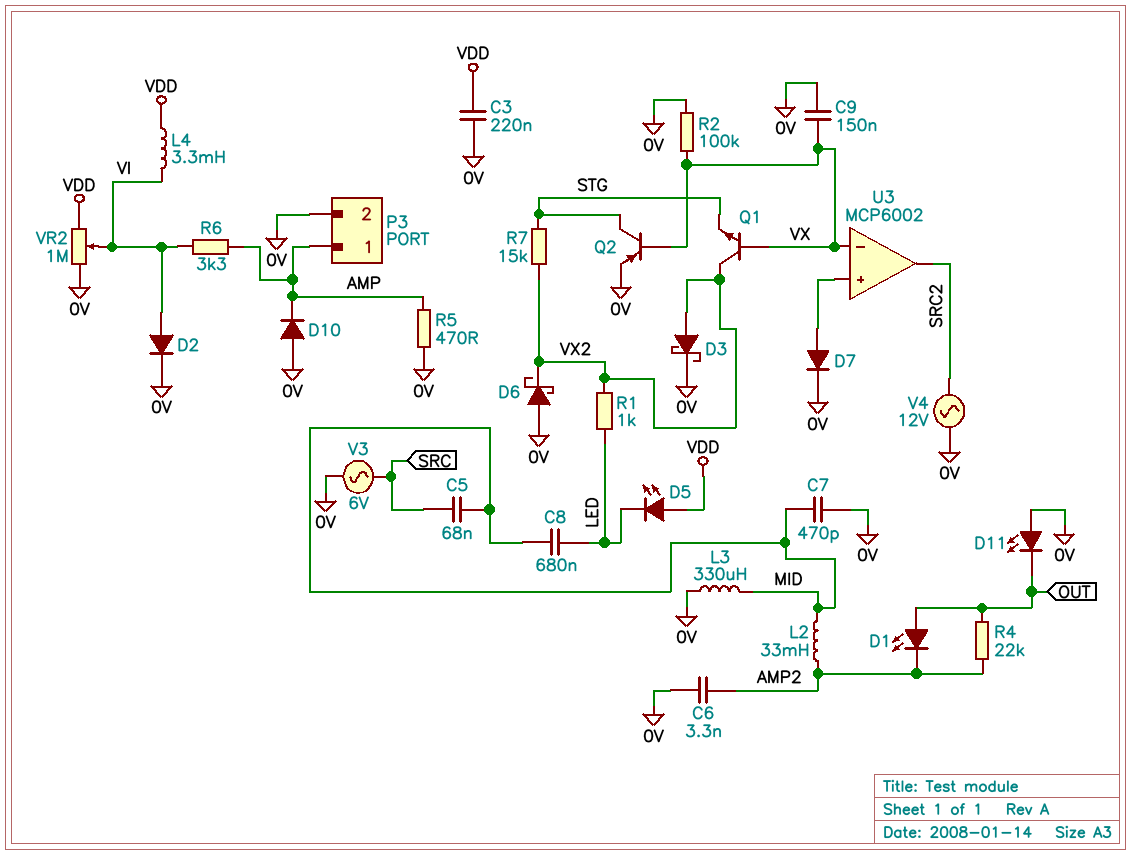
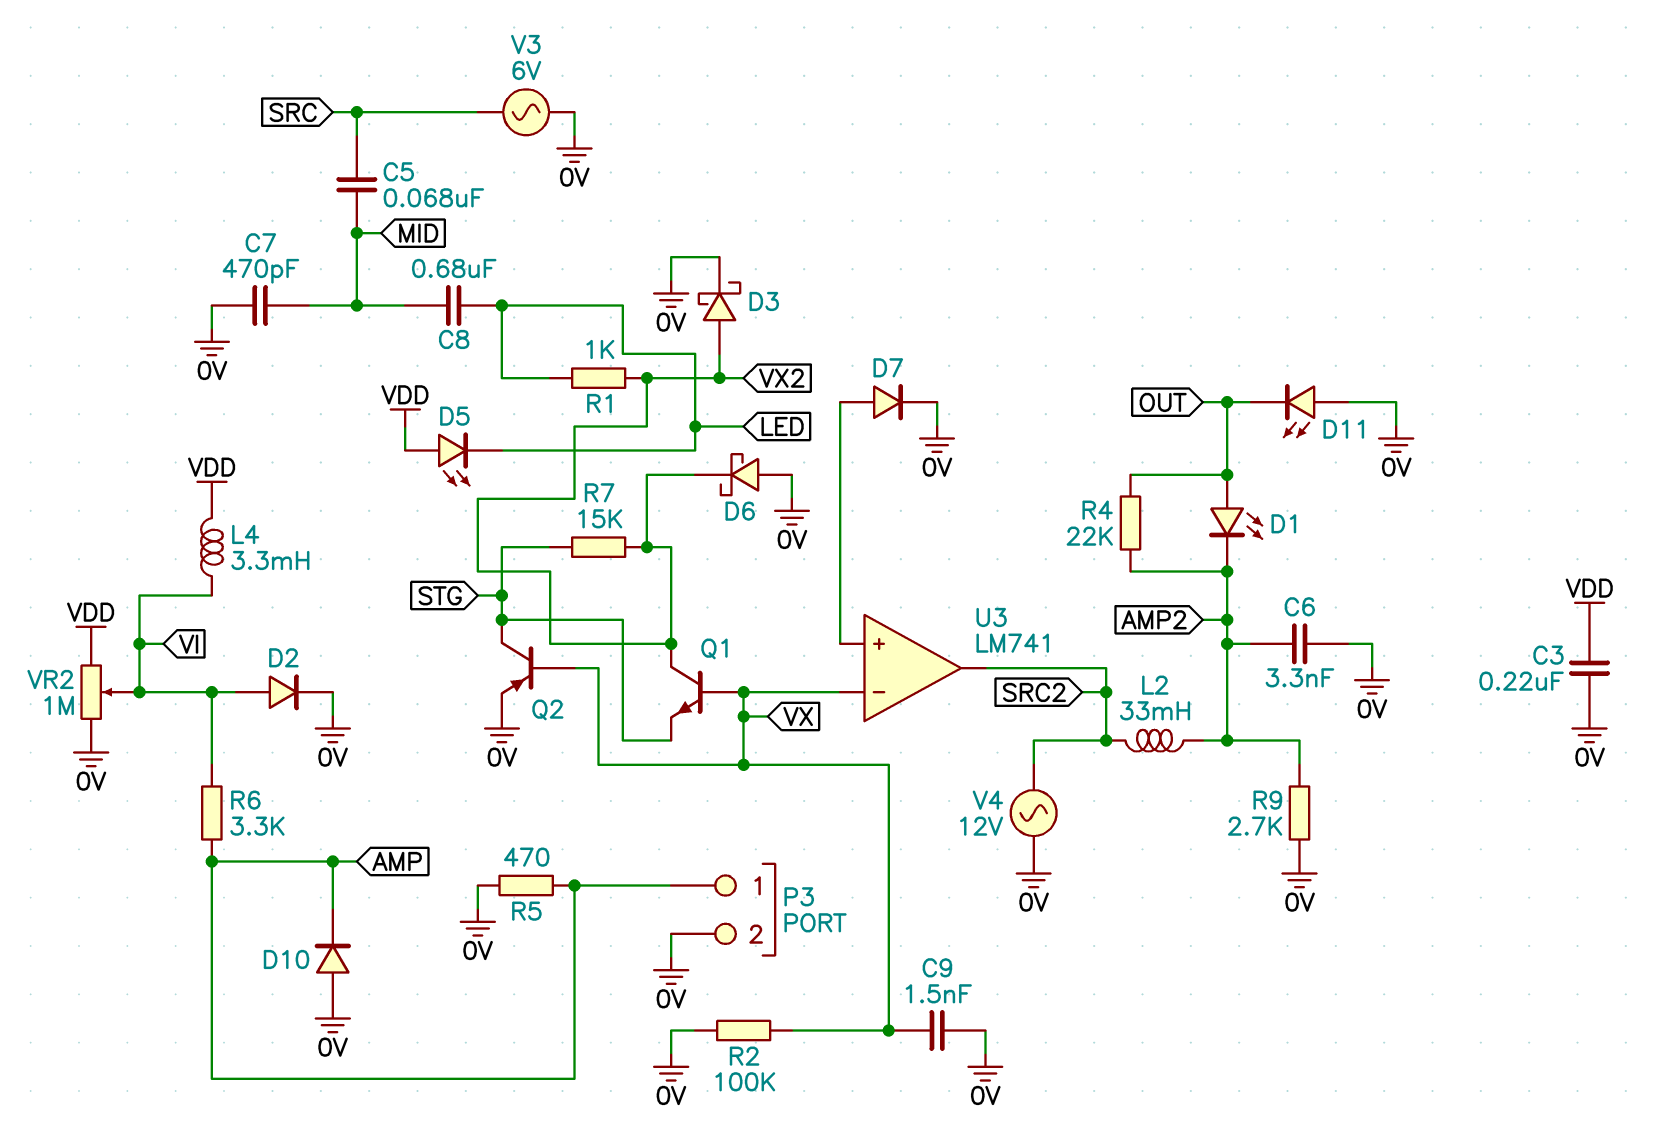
C9: 150nF (0V, VX) -> 1.5nF (0V, VX)
L2: 33mH (AMP2, MID) -> 33mH (AMP2, SRC2)
L3: 330uH (0V, MID) -> none
R9: none -> 2.7k (0V, AMP2)
U3: MCP6002 -> LM741

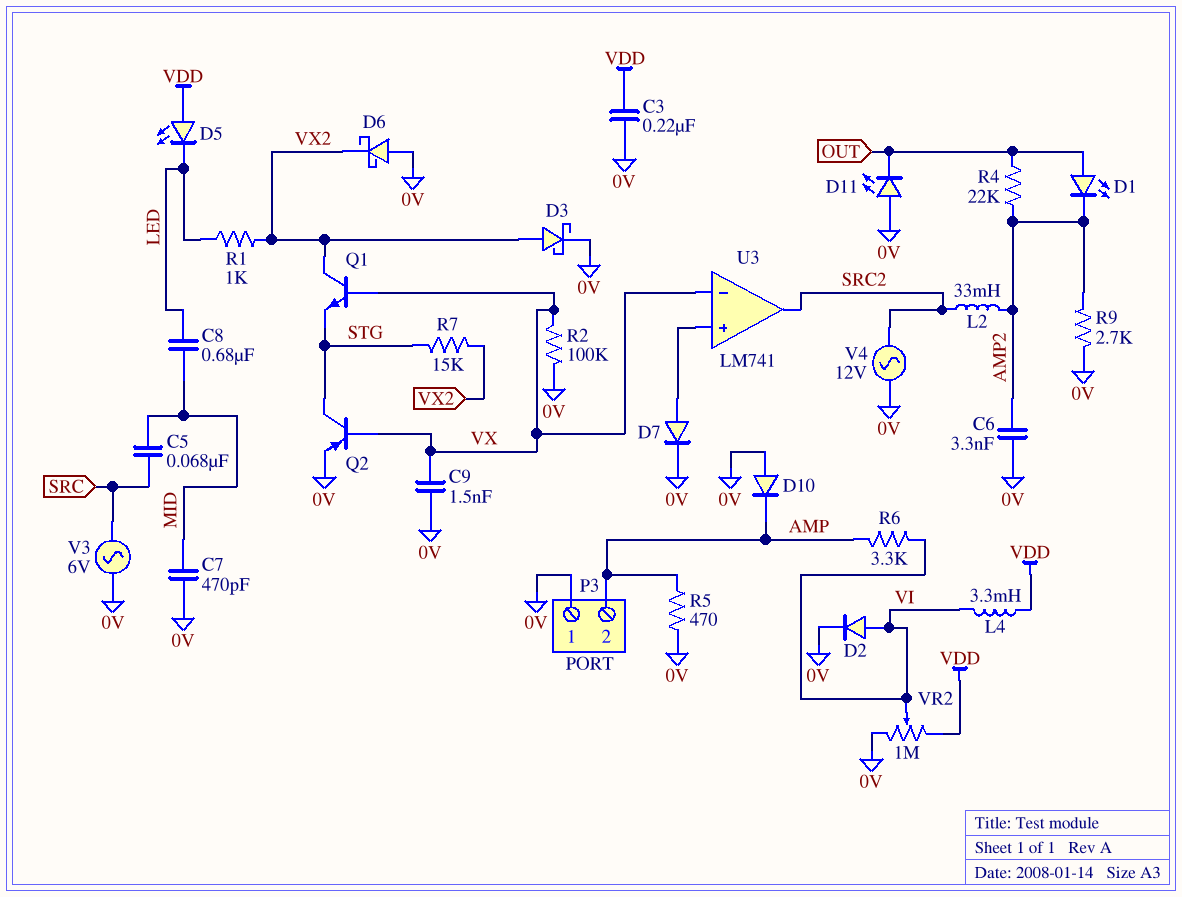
P3 pin 1: AMP -> 0V
P3 pin 2: 0V -> AMP

